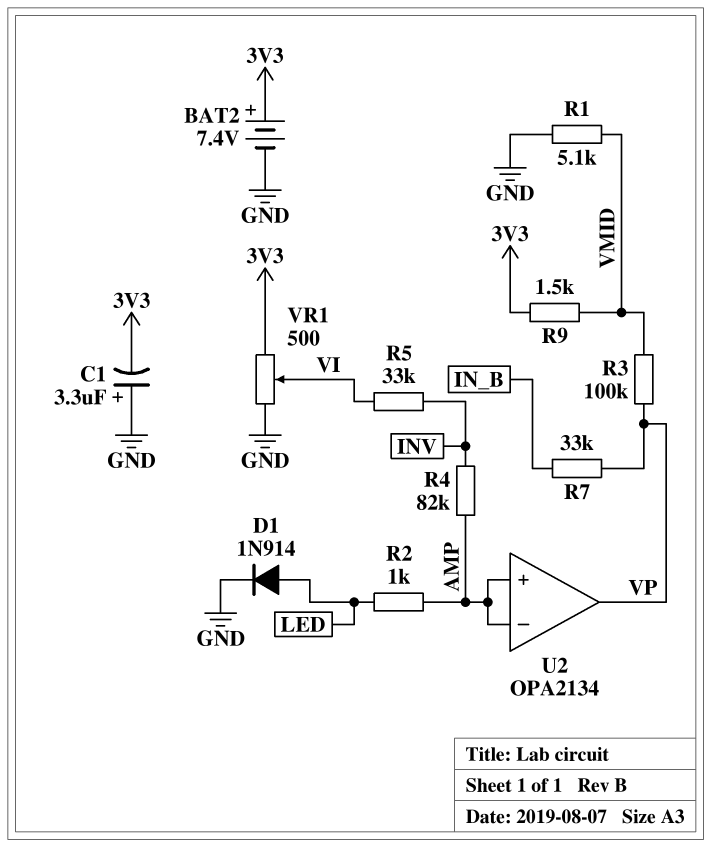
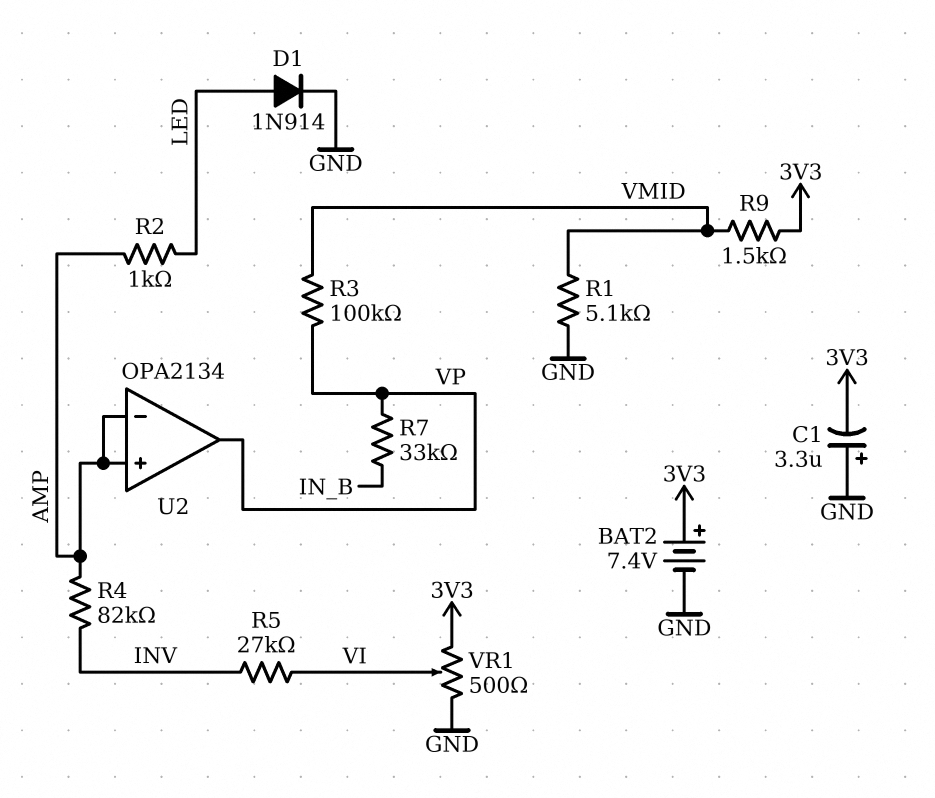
R5: 33k (INV, VI) -> 27k (INV, VI)

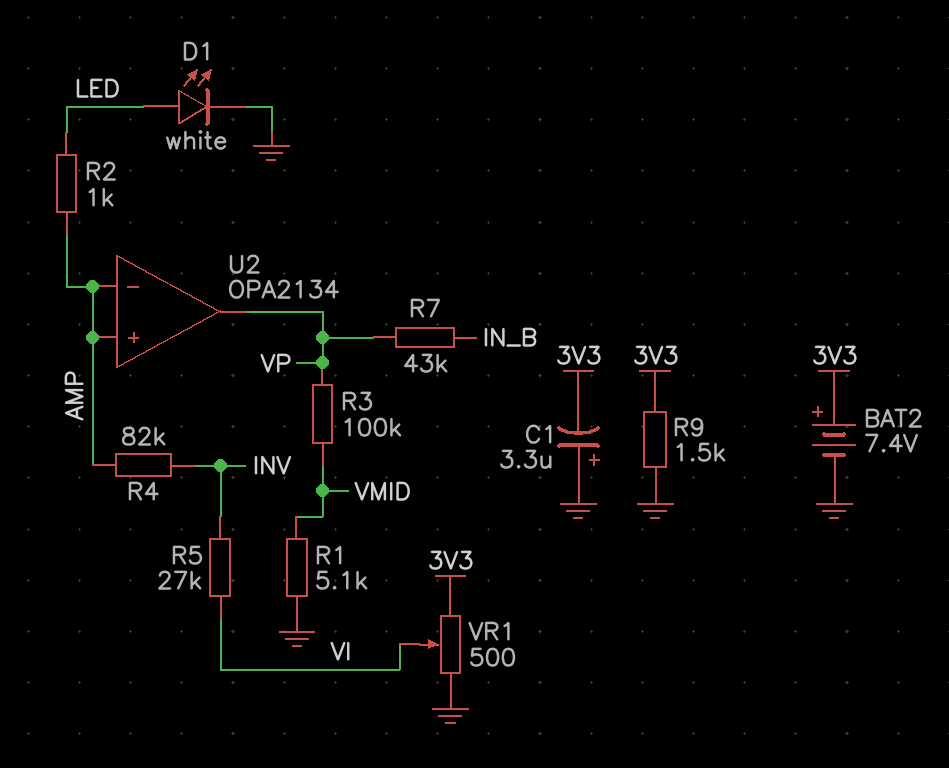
D1: diode 1N914 (A LED, K GND) -> LED white (A LED, K GND)
R7: 33k (IN_B, VP) -> 43k (IN_B, VP)
R9: 1.5k (3V3, VMID) -> 1.5k (3V3, GND)

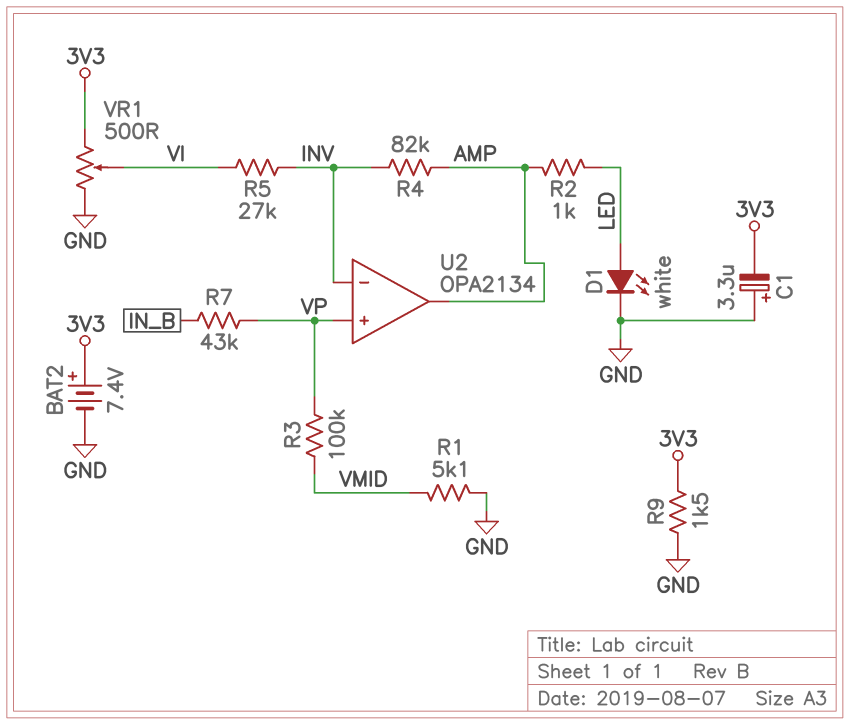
U2 pin in+: AMP -> VP
U2 pin in-: AMP -> INV
U2 pin out: VP -> AMP

